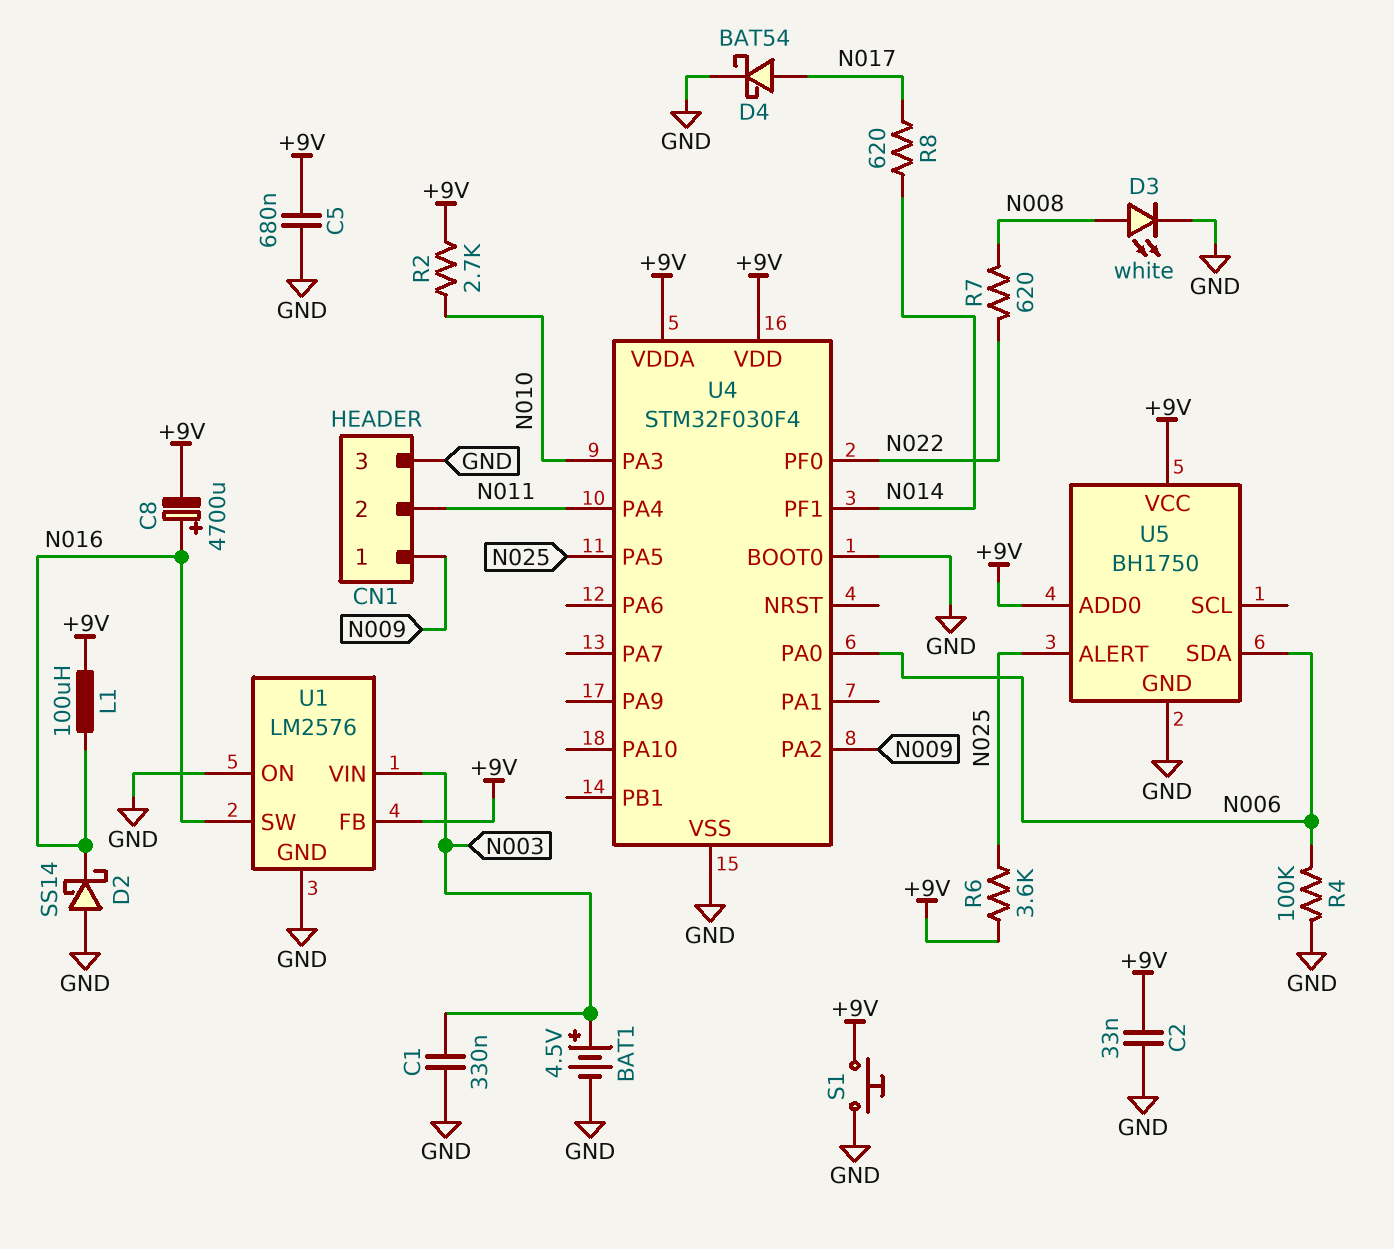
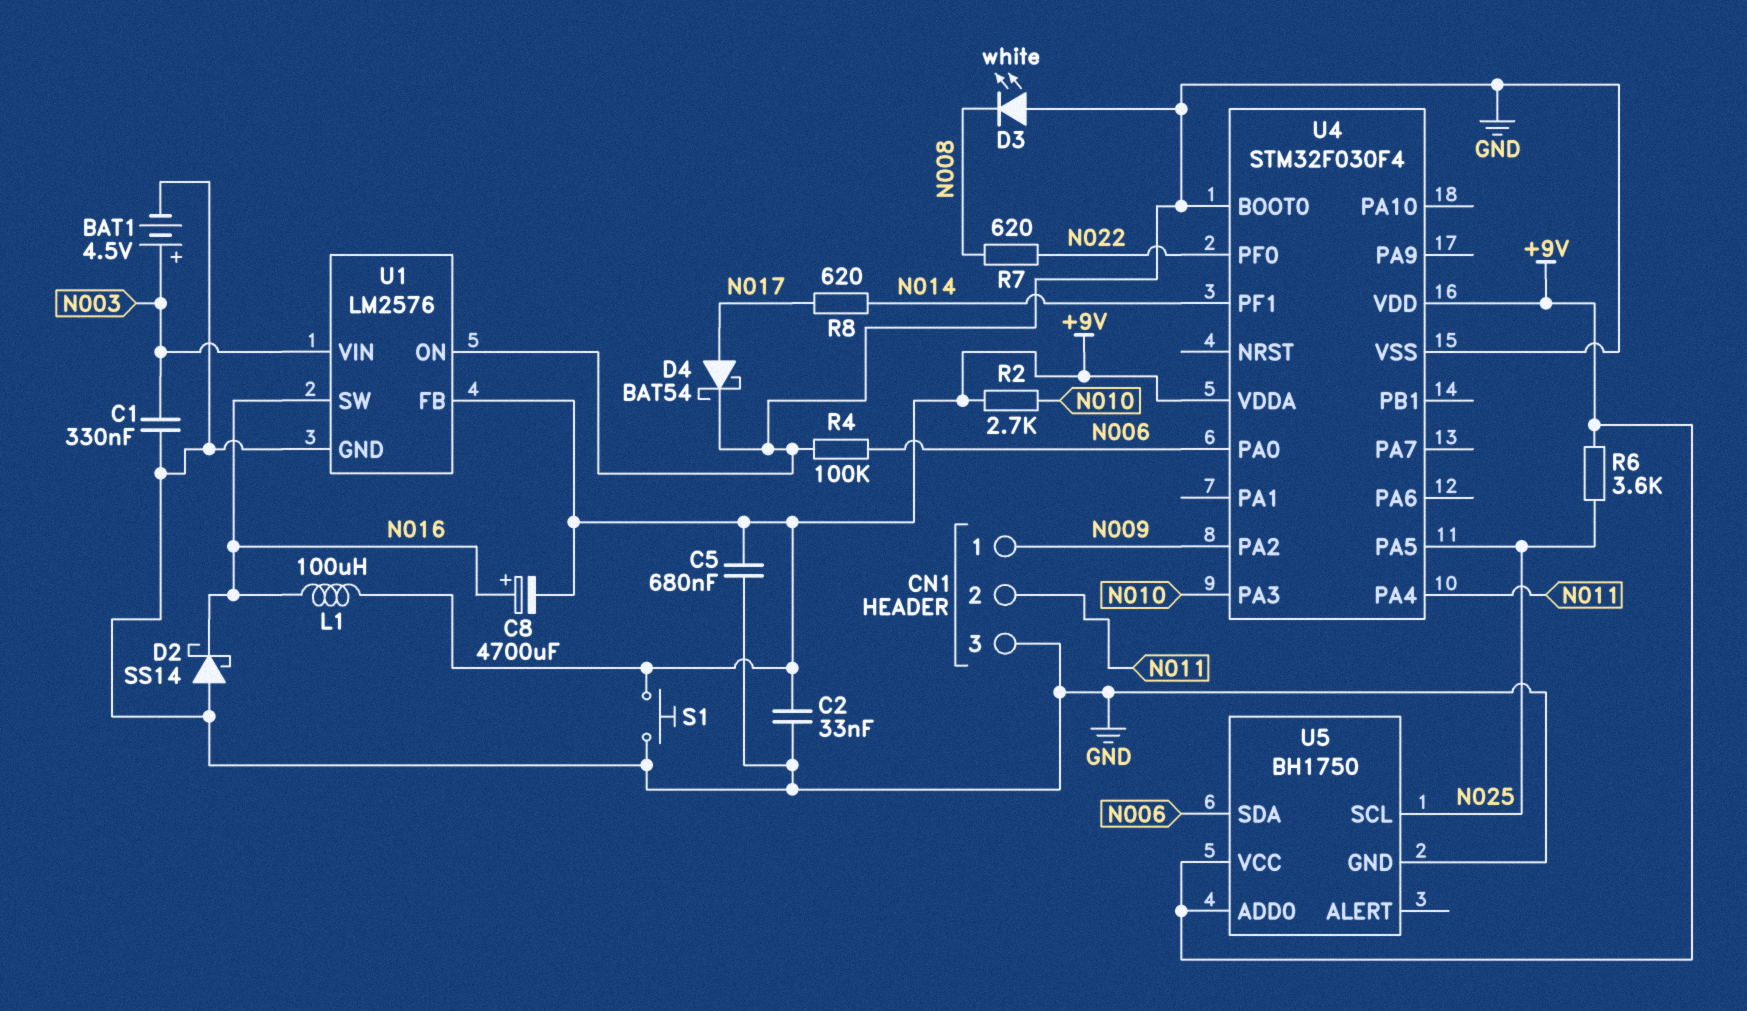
D3: LED white (A N008, K GND) -> LED white (A GND, K N008)
U5 pin ALERT: N025 -> none
U5 pin SCL: none -> N025

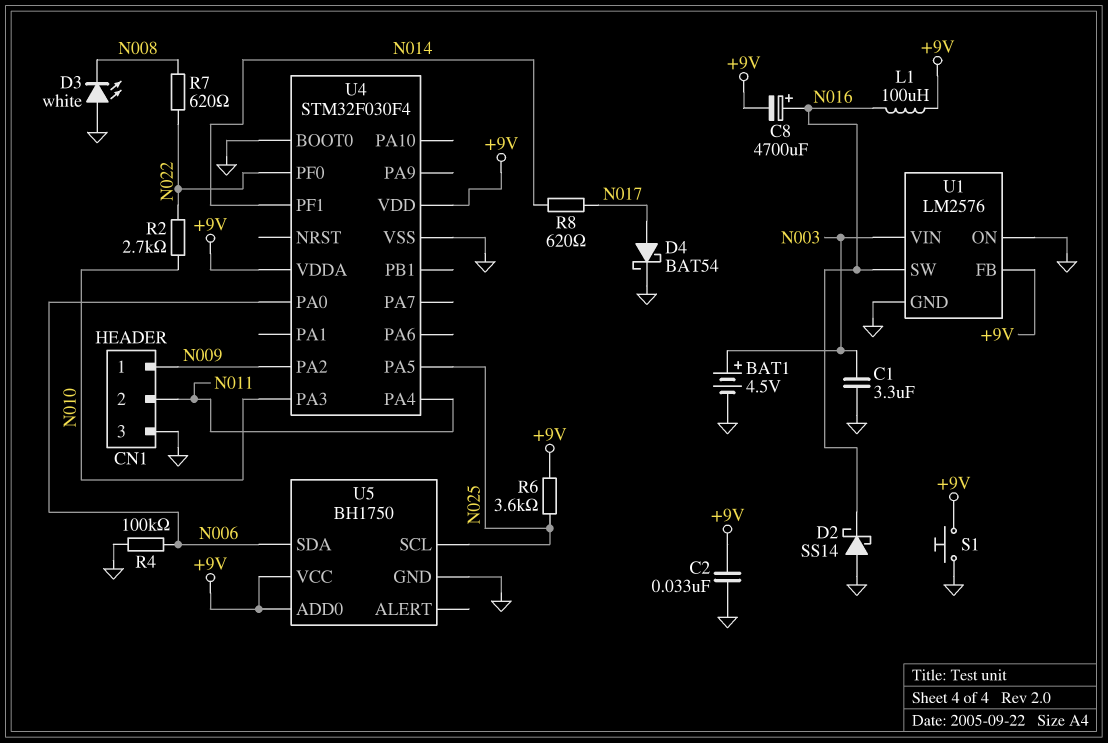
C1: 330nF (GND, N003) -> 3.3uF (GND, N003)
C5: 680nF (+9V, GND) -> none
R2: 2.7k (+9V, N010) -> 2.7k (N010, N022)

